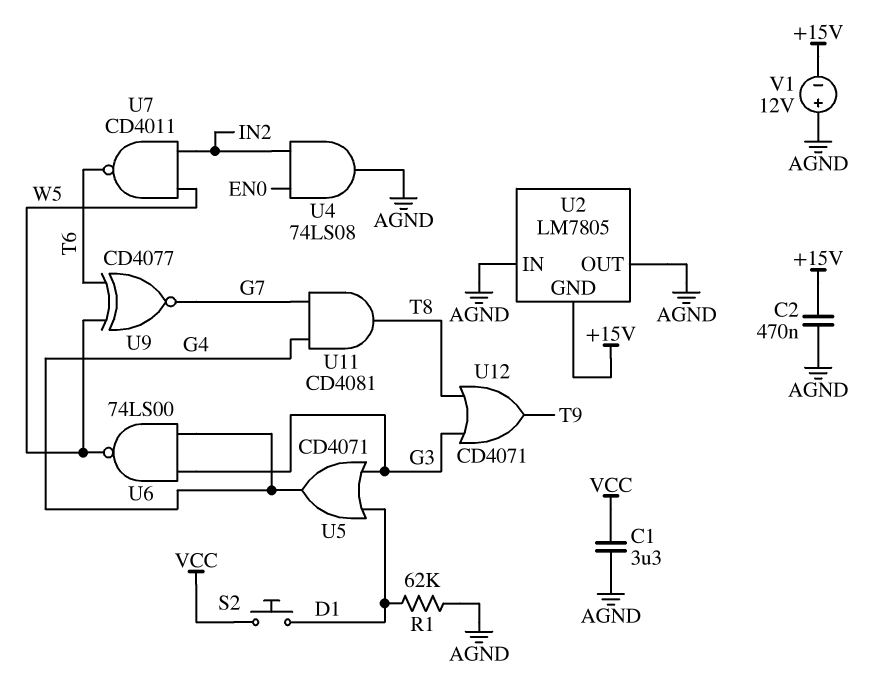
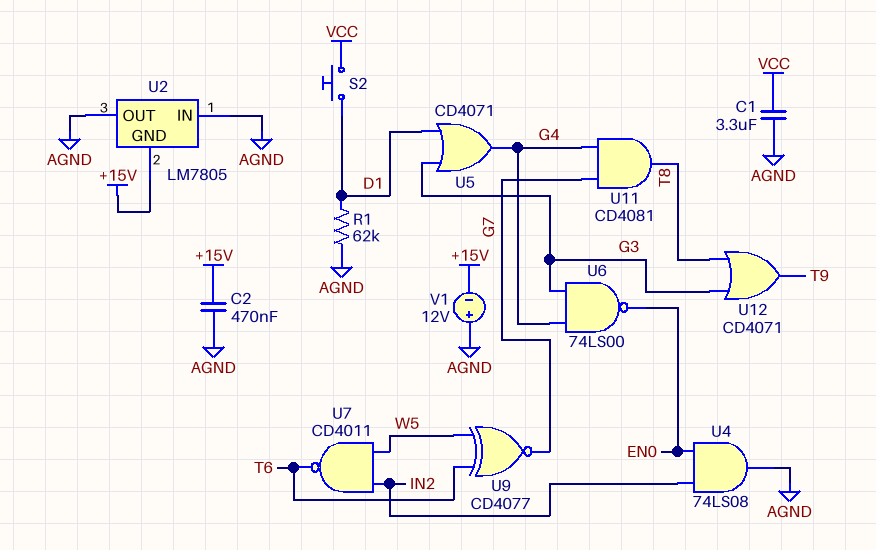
U6: NAND 74LS00 (in G3, in G4, out W5) -> NAND 74LS00 (in G3, in G4, out EN0)

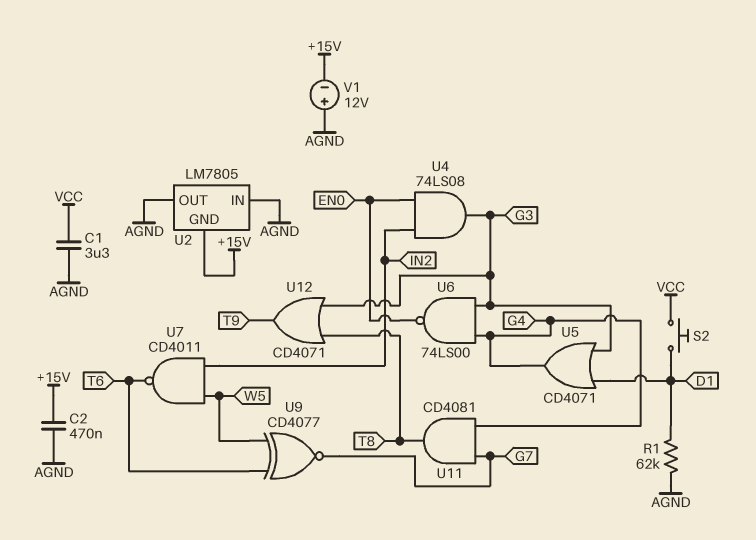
U4: AND 74LS08 (in EN0, in IN2, out AGND) -> AND 74LS08 (in EN0, in IN2, out G3)

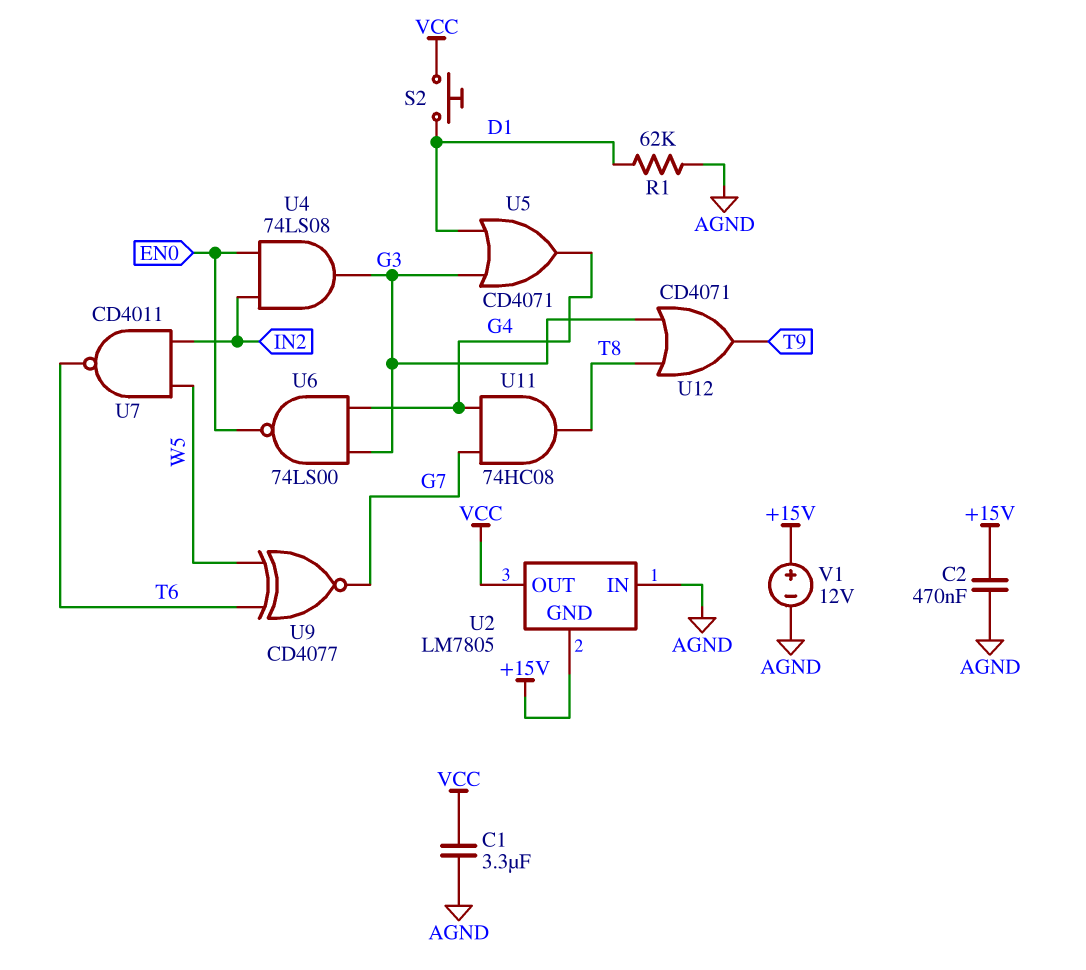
U2 pin OUT: AGND -> VCC
U11: AND CD4081 (in G4, in G7, out T8) -> AND 74HC08 (in G4, in G7, out T8)
V1: 12V (plus AGND, minus +15V) -> 12V (plus +15V, minus AGND)

